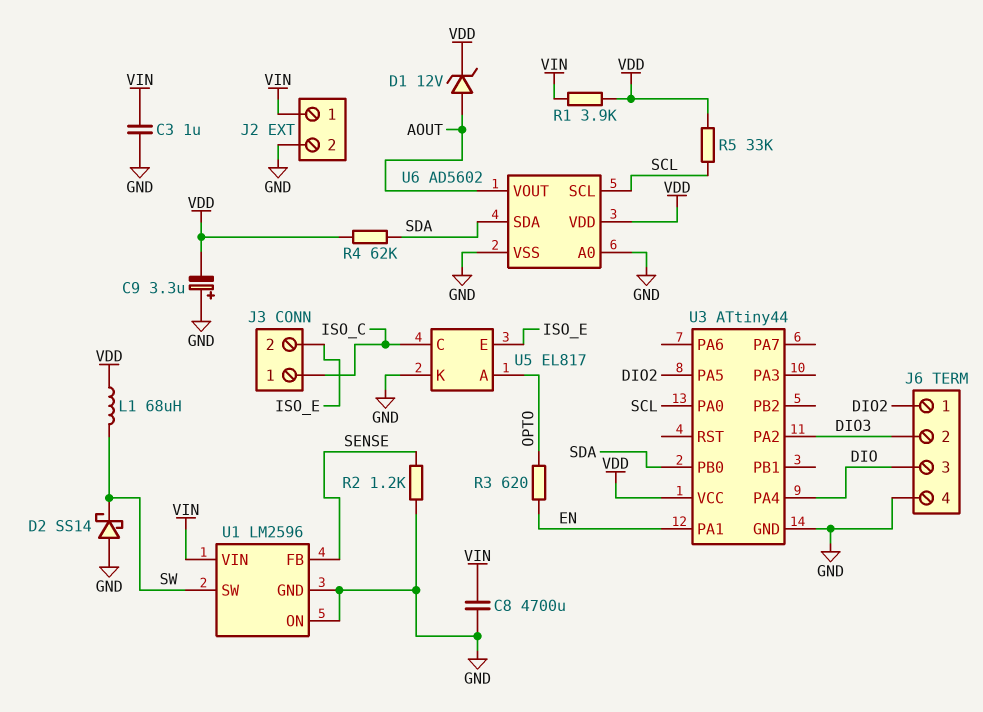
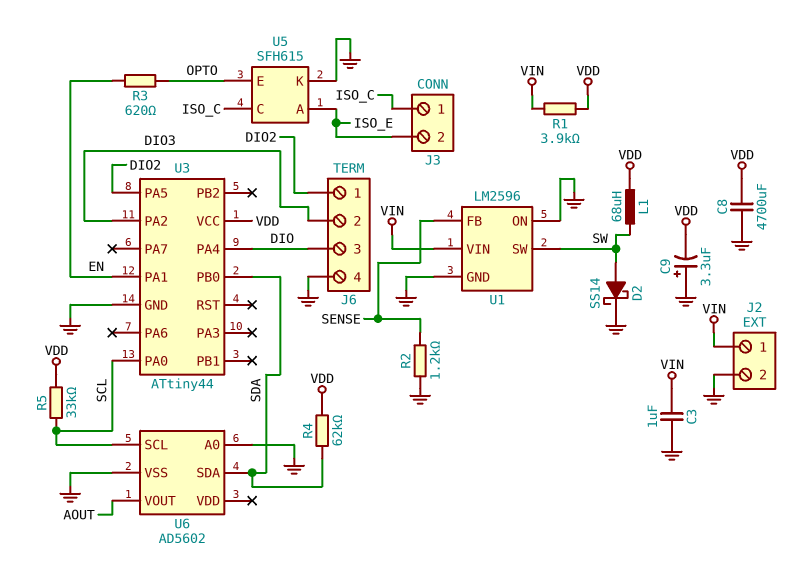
C8: 4700uF (GND, VIN) -> 4700uF (GND, VDD)
D1: zener 12V (A AOUT, K VDD) -> none
D2: schottky SS14 (A GND, K SW) -> schottky SS14 (A SW, K GND)
U5: EL817 -> SFH615
U5 pin A: OPTO -> ISO_E
U5 pin E: ISO_E -> OPTO
U6 pin VDD: VDD -> none

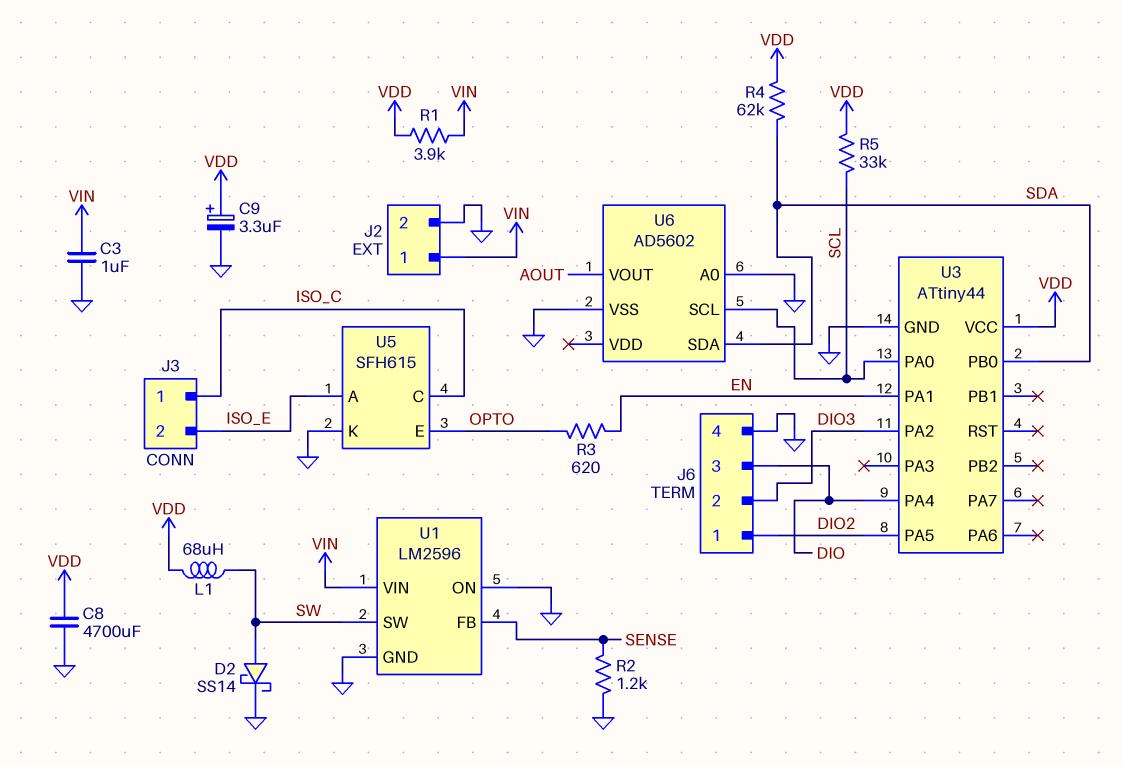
C9: 3.3uF (plus GND, minus VDD) -> 3.3uF (plus VDD, minus GND)

